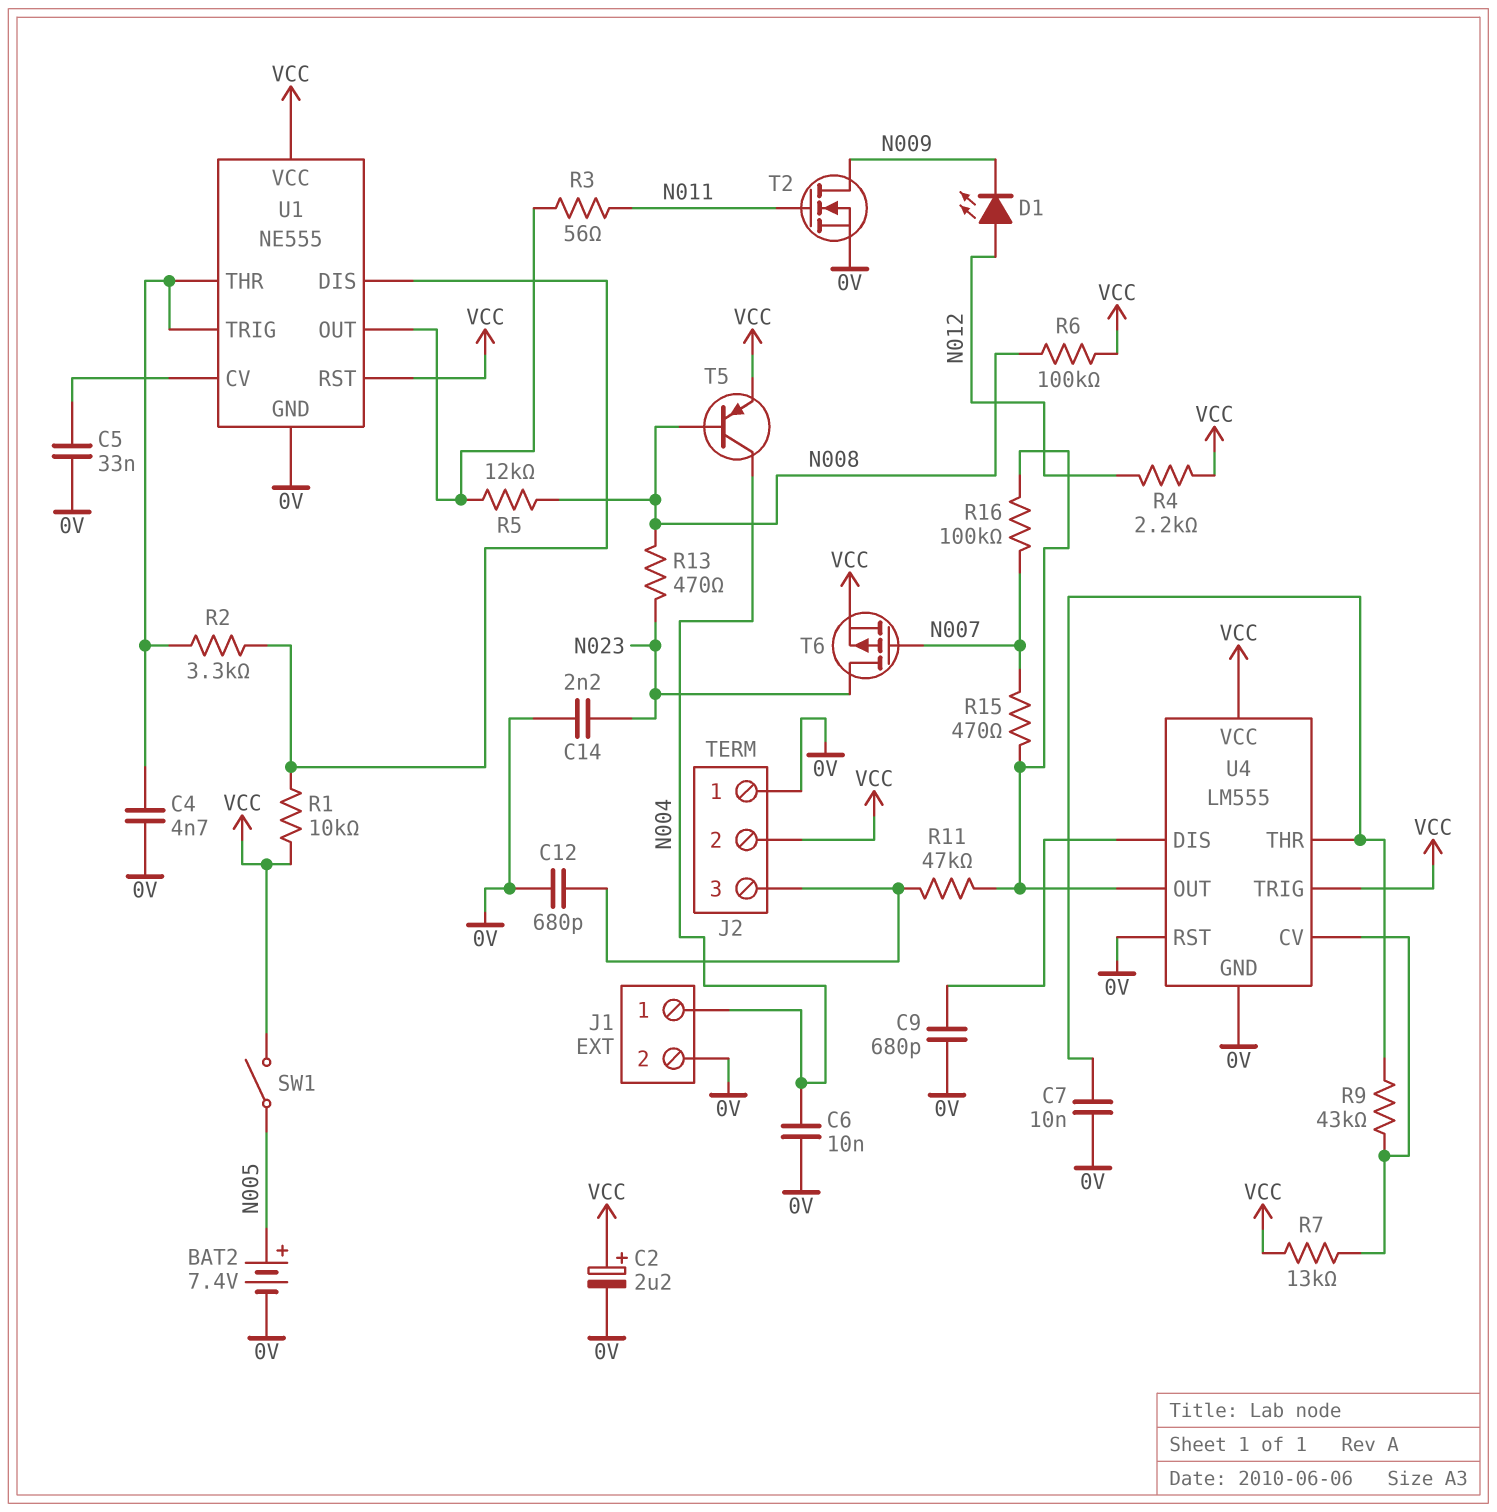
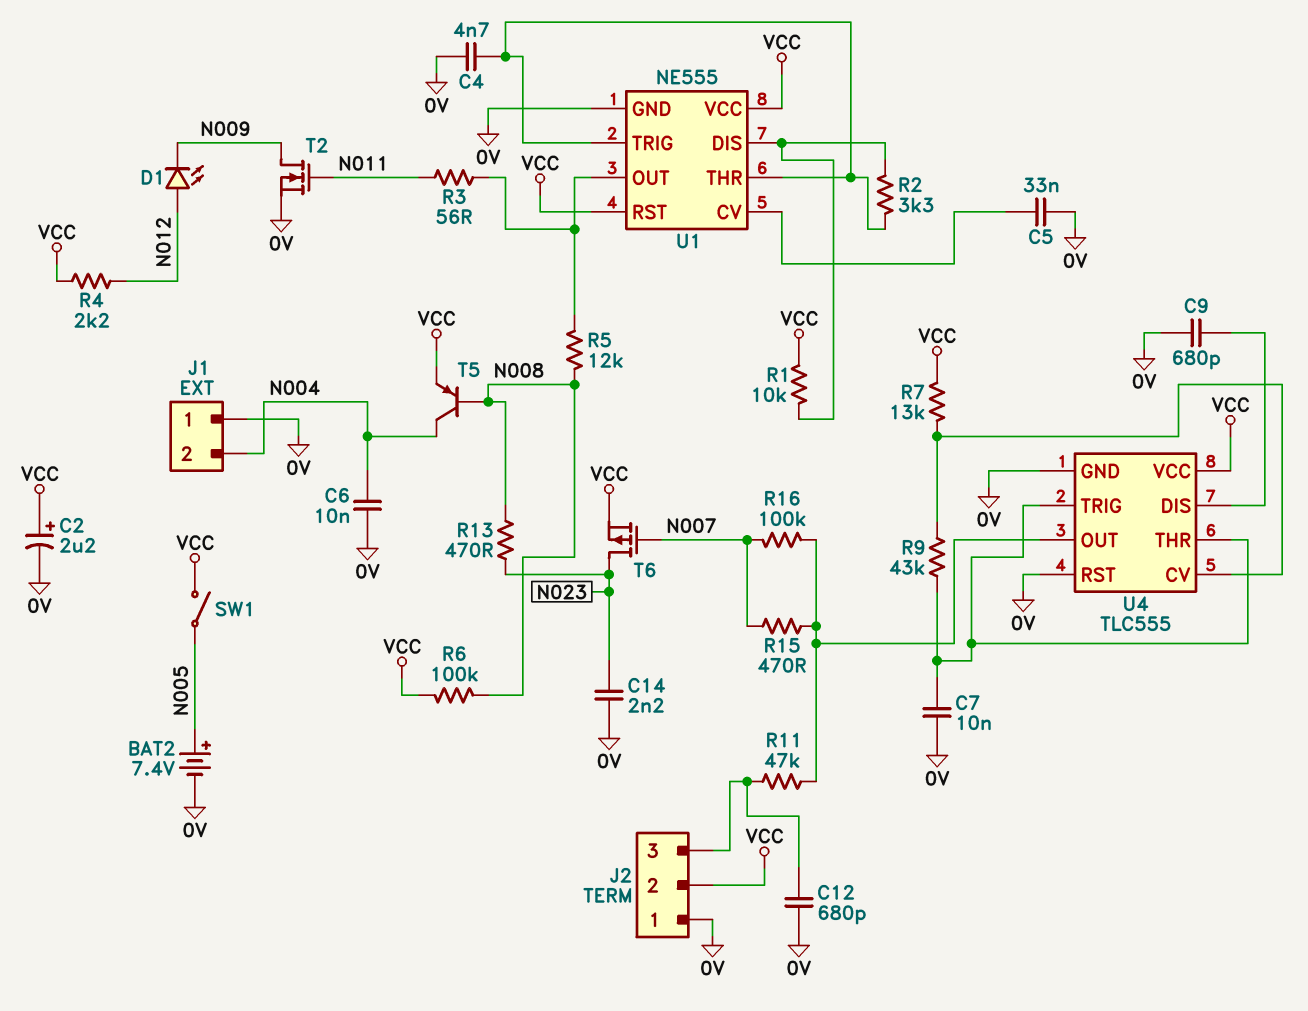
J1 pin 1: N004 -> 0V
J1 pin 2: 0V -> N004
U4: LM555 -> TLC555
U4 pin TRIG: VCC -> U4/THR

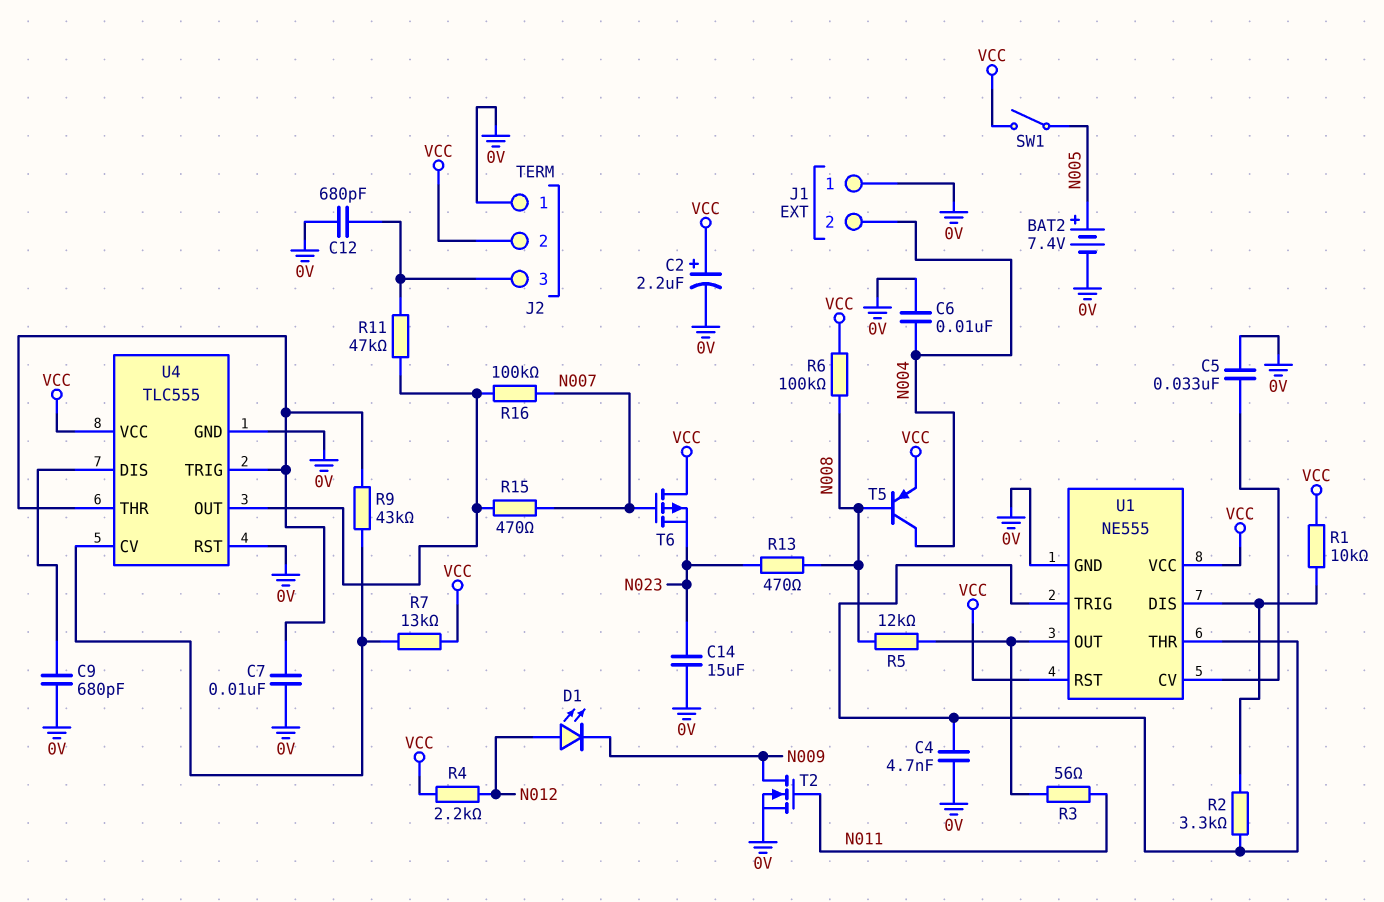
C14: 2.2nF (0V, N023) -> 15uF (0V, N023)
T6: PMOS (G N007, D N023, S VCC) -> PMOS (G N007, D VCC, S N023)

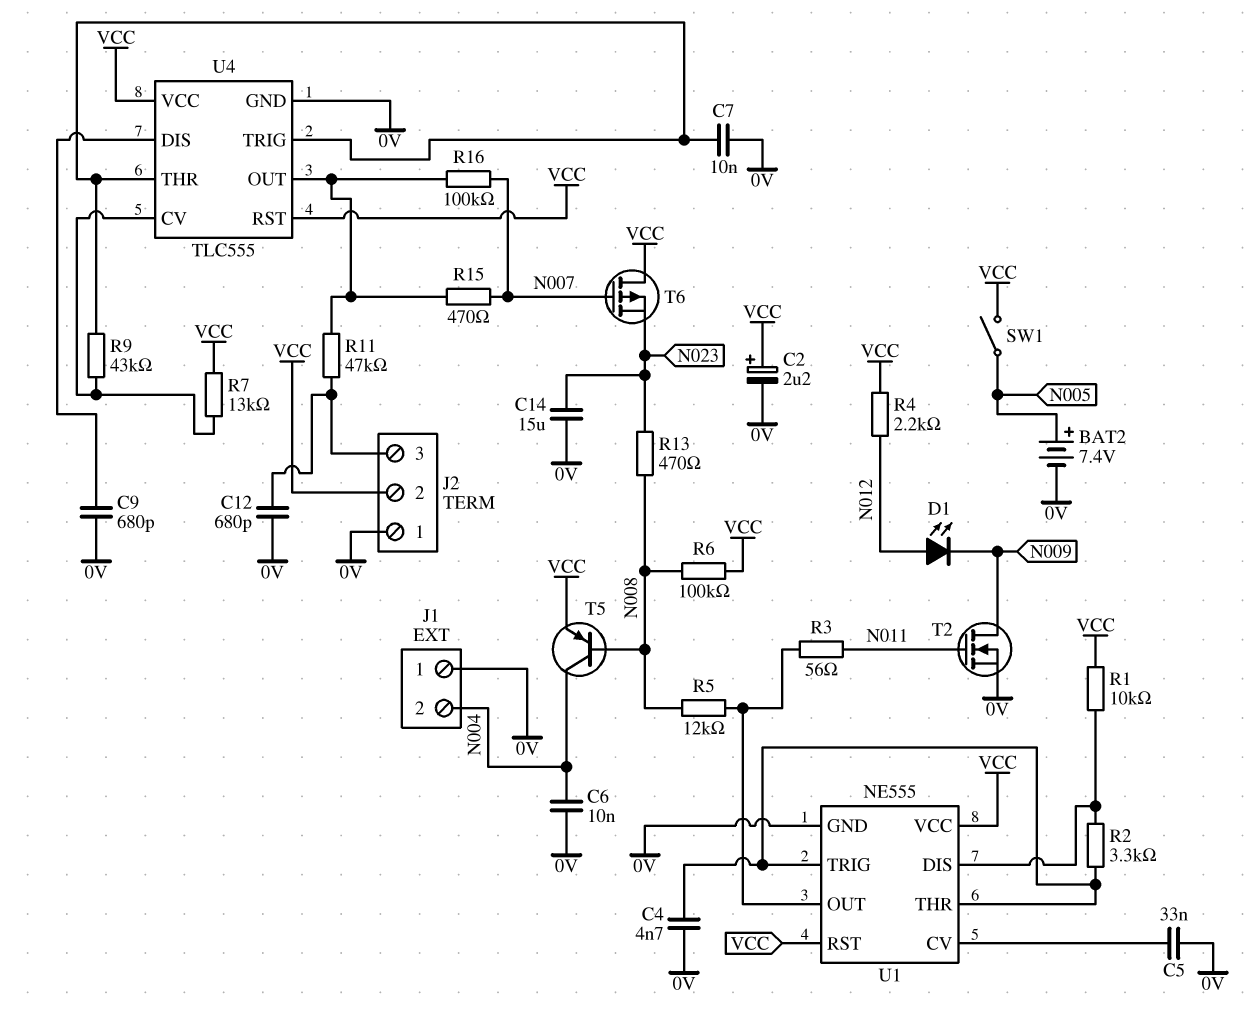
U4 pin RST: 0V -> VCC

